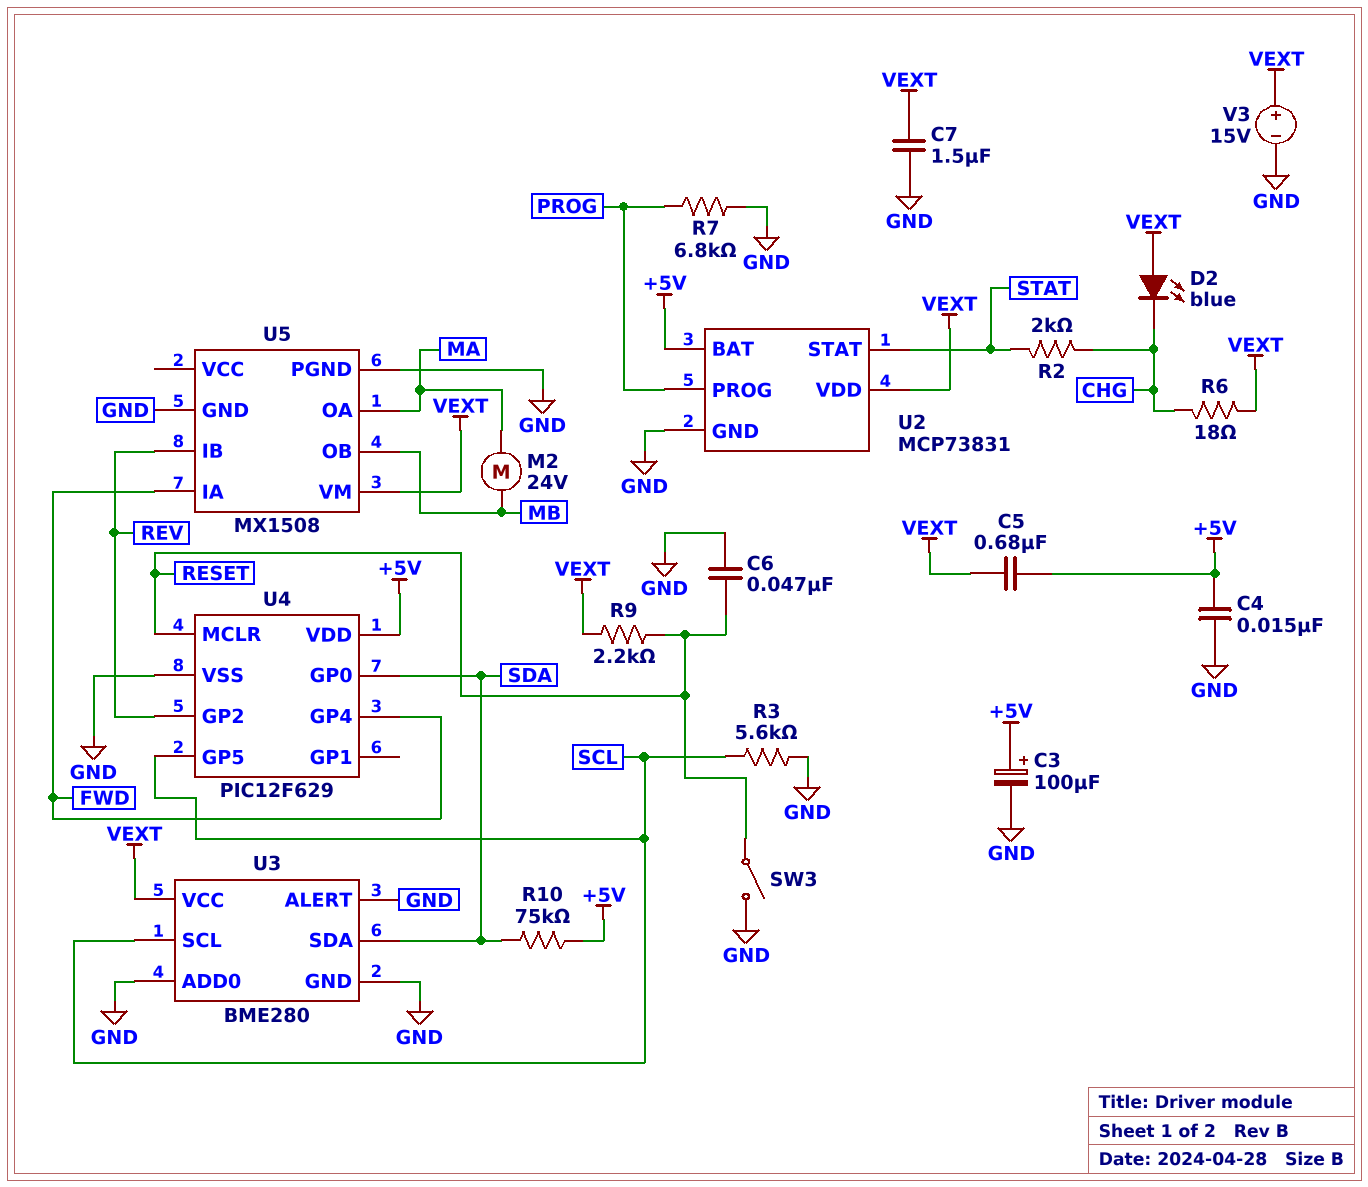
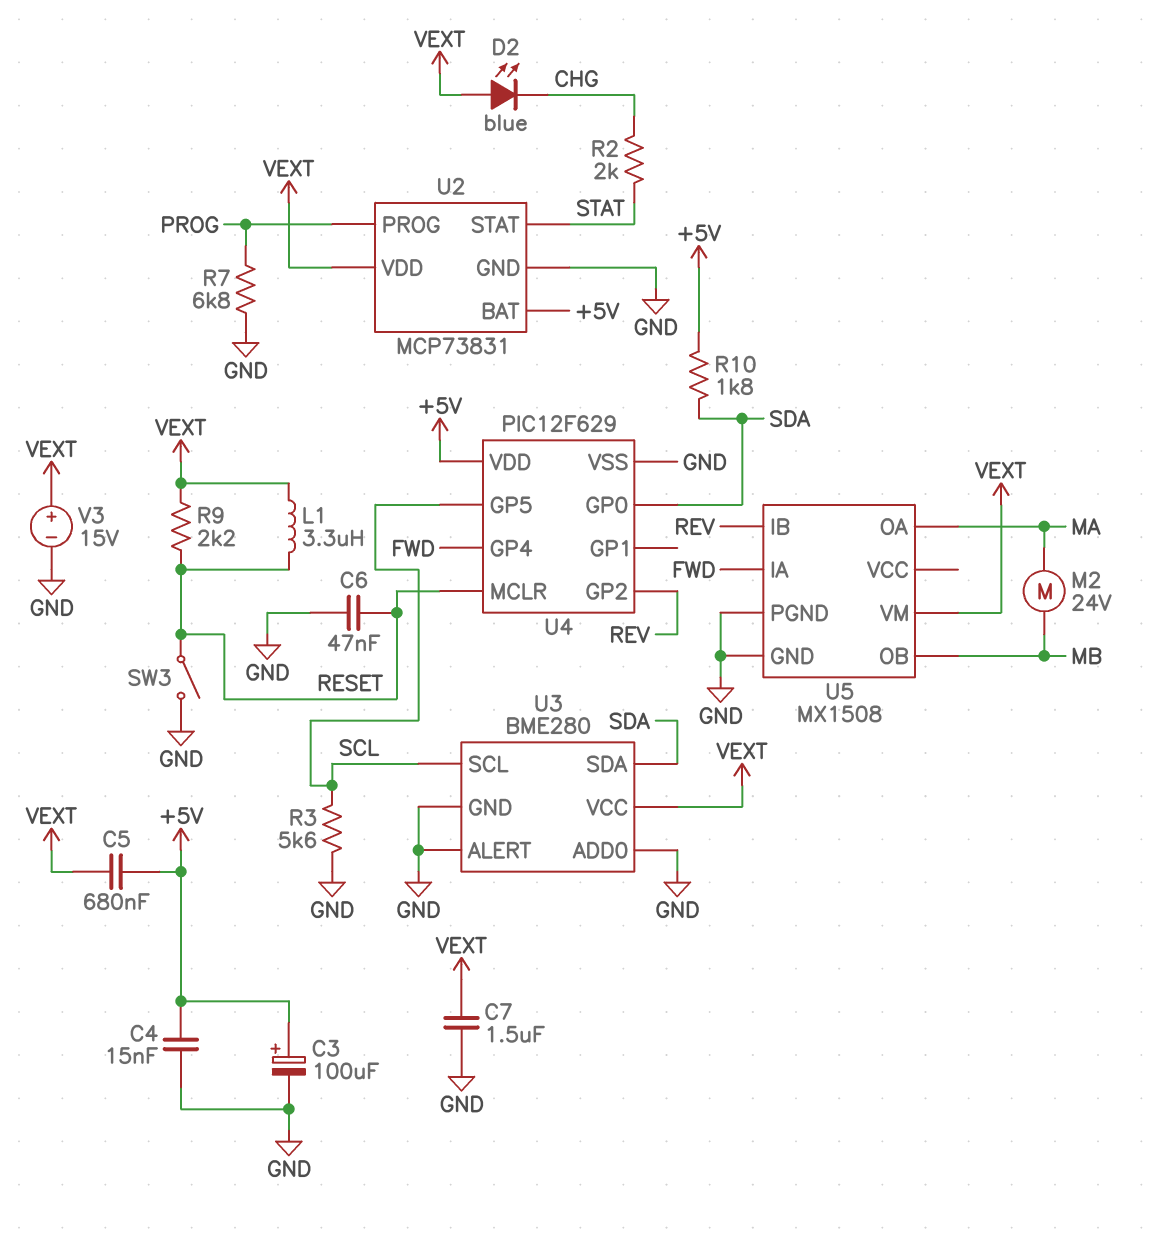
L1: none -> 3.3uH (RESET, VEXT)
R6: 18 (CHG, VEXT) -> none
R10: 75k (+5V, SDA) -> 1.8k (+5V, SDA)

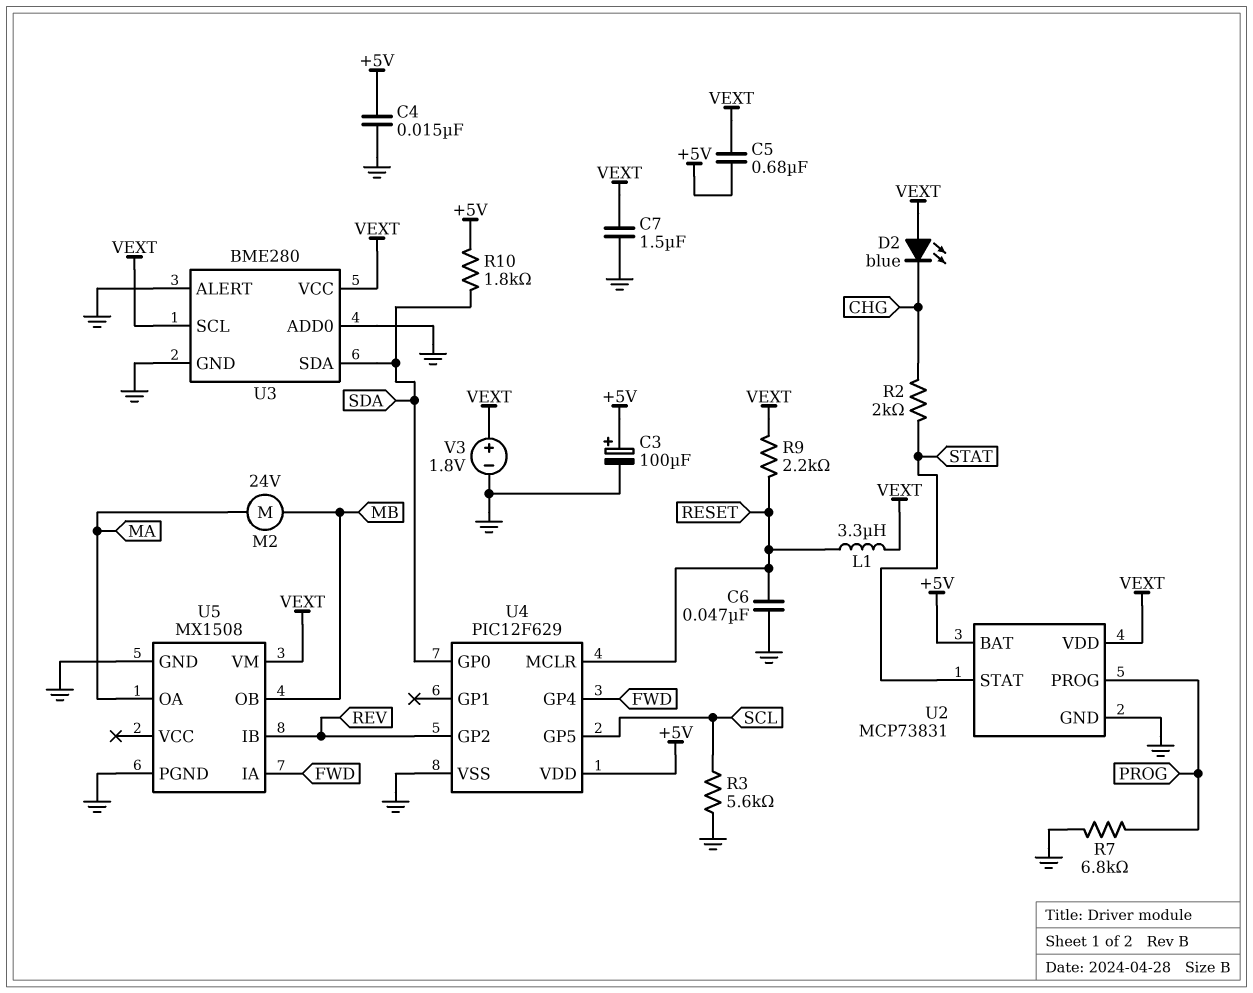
SW3: switch (GND, RESET) -> none
U3 pin SCL: SCL -> VEXT
V3: 15V (plus VEXT, minus GND) -> 1.8V (plus VEXT, minus GND)

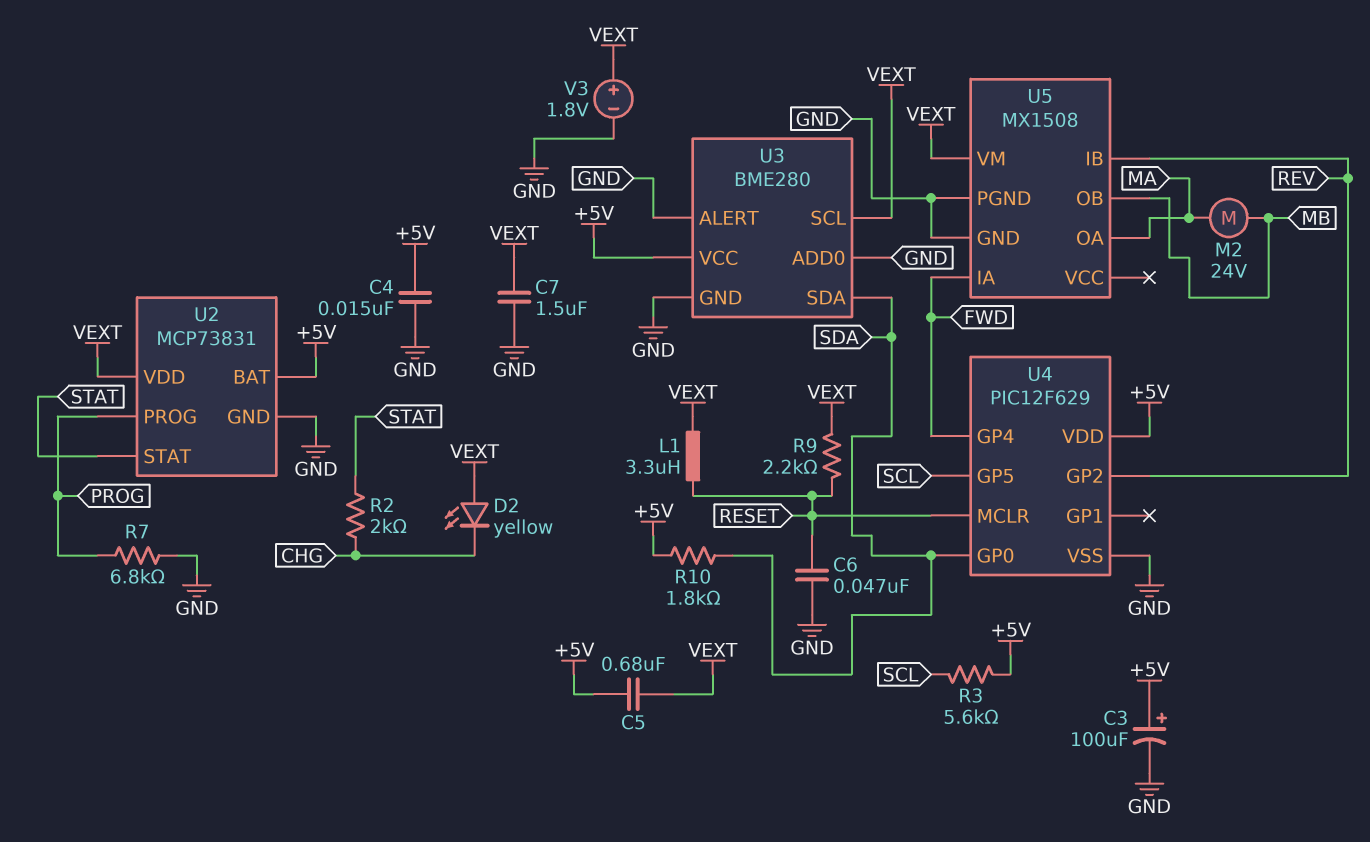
D2: LED blue (A VEXT, K CHG) -> LED yellow (A VEXT, K CHG)
R3: 5.6k (GND, SCL) -> 5.6k (+5V, SCL)
U3 pin VCC: VEXT -> +5V

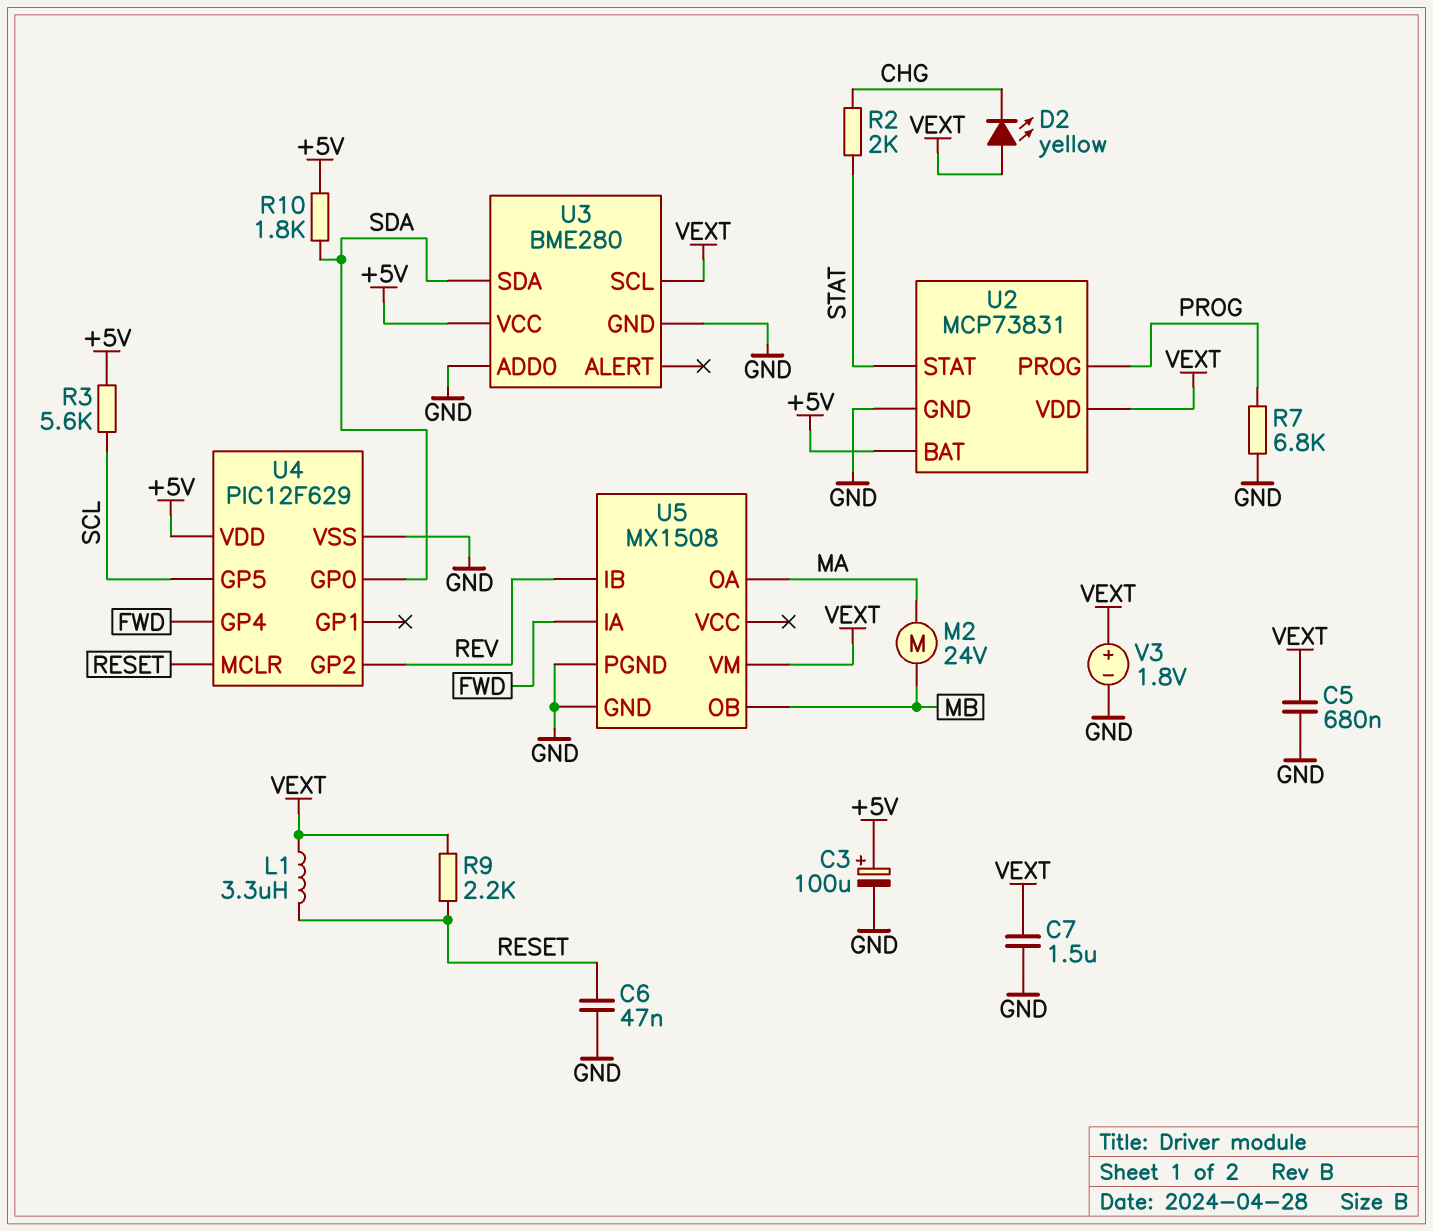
C4: 15nF (+5V, GND) -> none
C5: 680nF (+5V, VEXT) -> 680nF (GND, VEXT)
U3 pin ALERT: GND -> none

